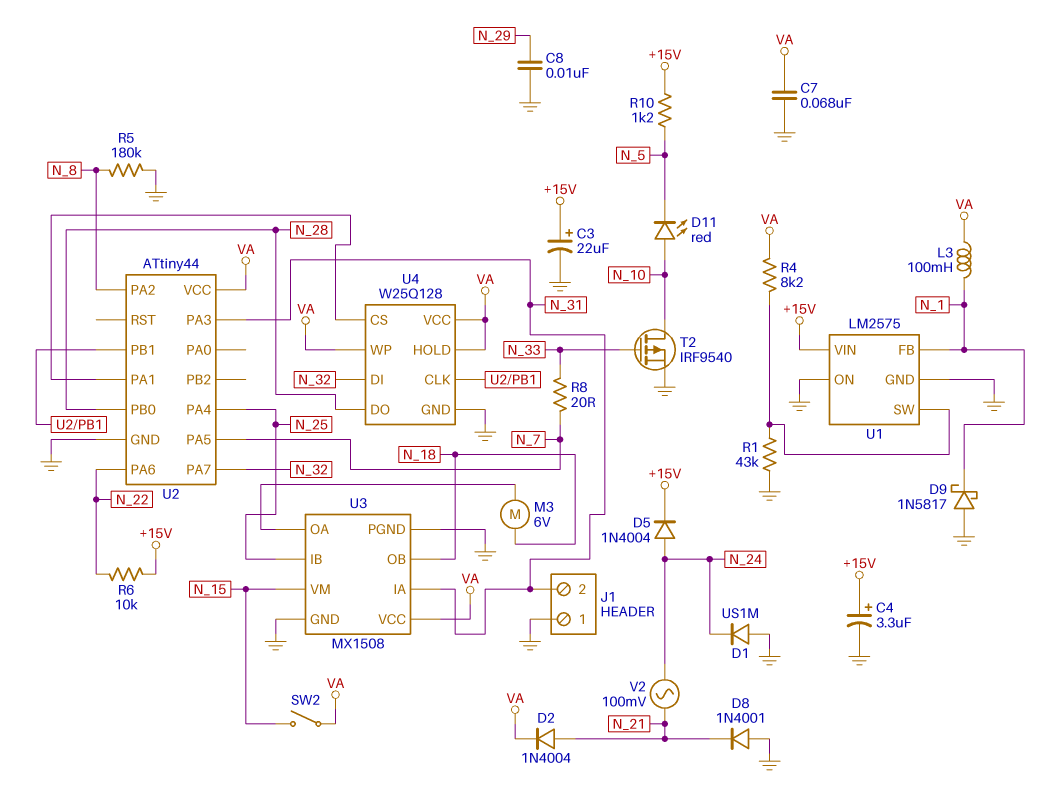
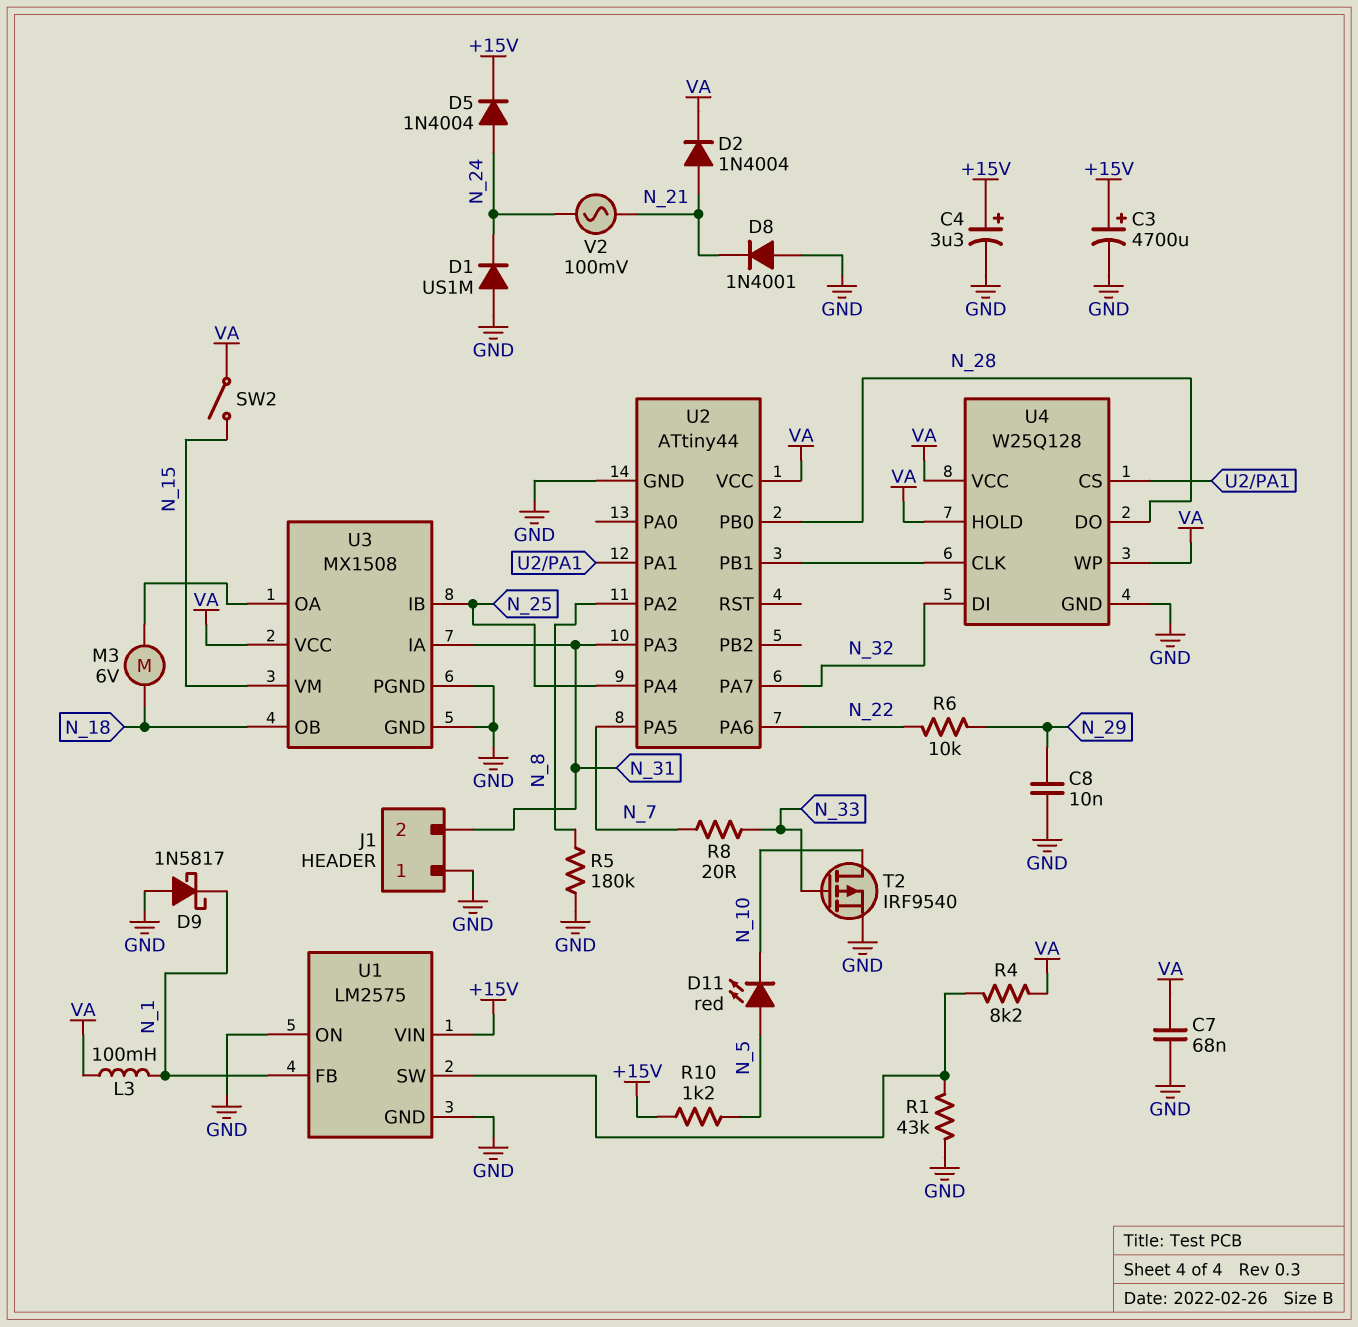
C3: 22uF (plus +15V, minus GND) -> 4700uF (plus +15V, minus GND)
D11: LED red (A N_10, K N_5) -> LED red (A N_5, K N_10)
R6: 10k (+15V, N_22) -> 10k (N_22, N_29)

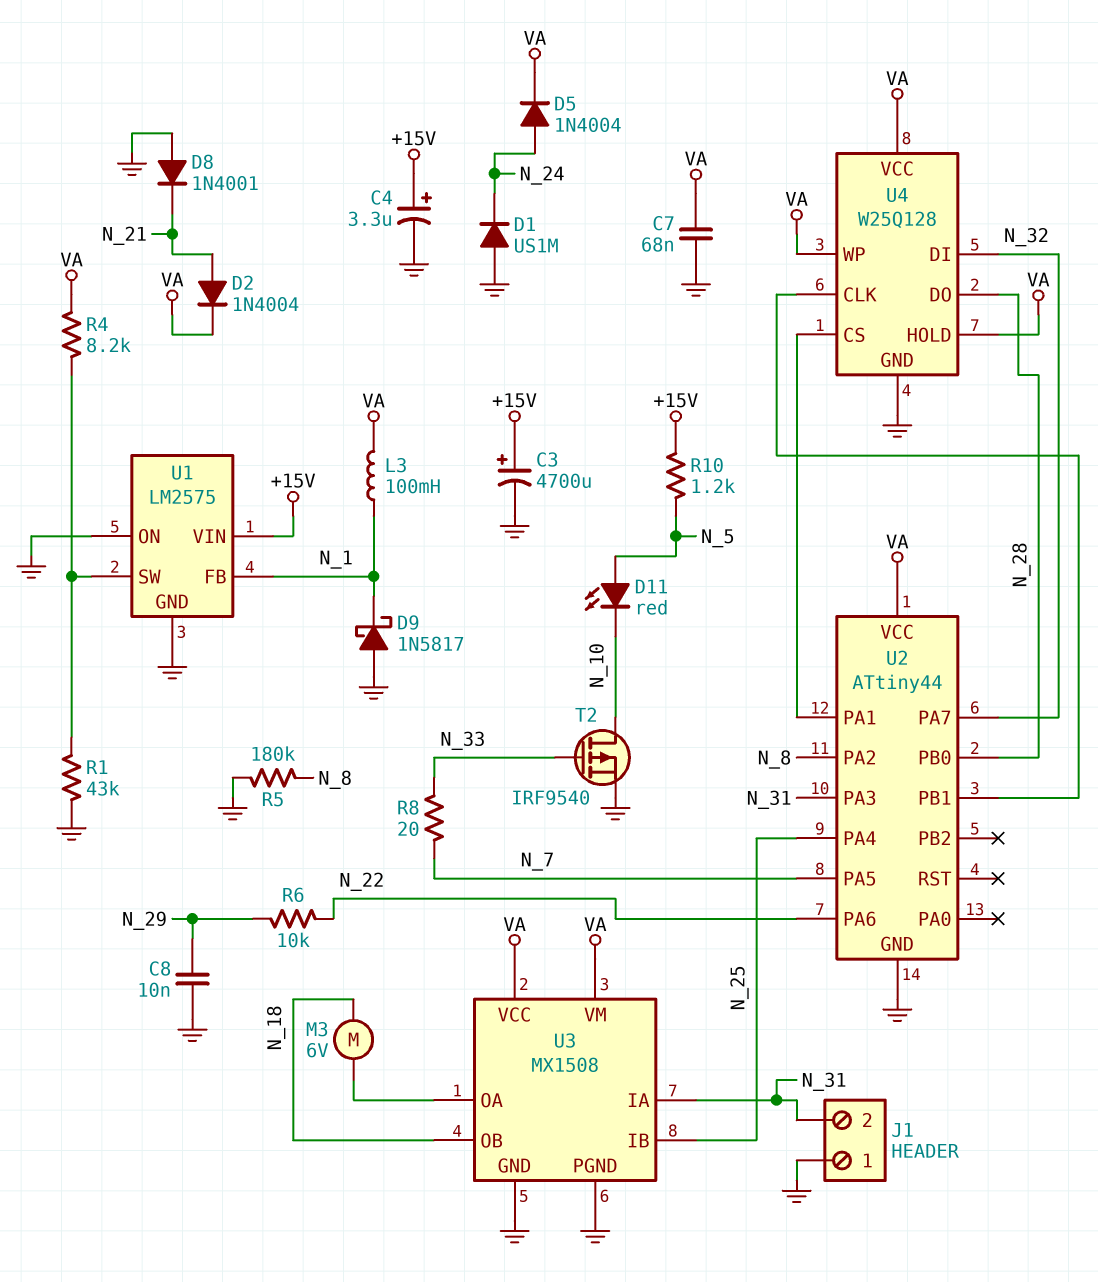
D5: diode 1N4004 (A N_24, K +15V) -> diode 1N4004 (A N_24, K VA)
SW2: switch (N_15, VA) -> none
U3 pin VM: N_15 -> VA
V2: AC 100mV (N_21, N_24) -> none

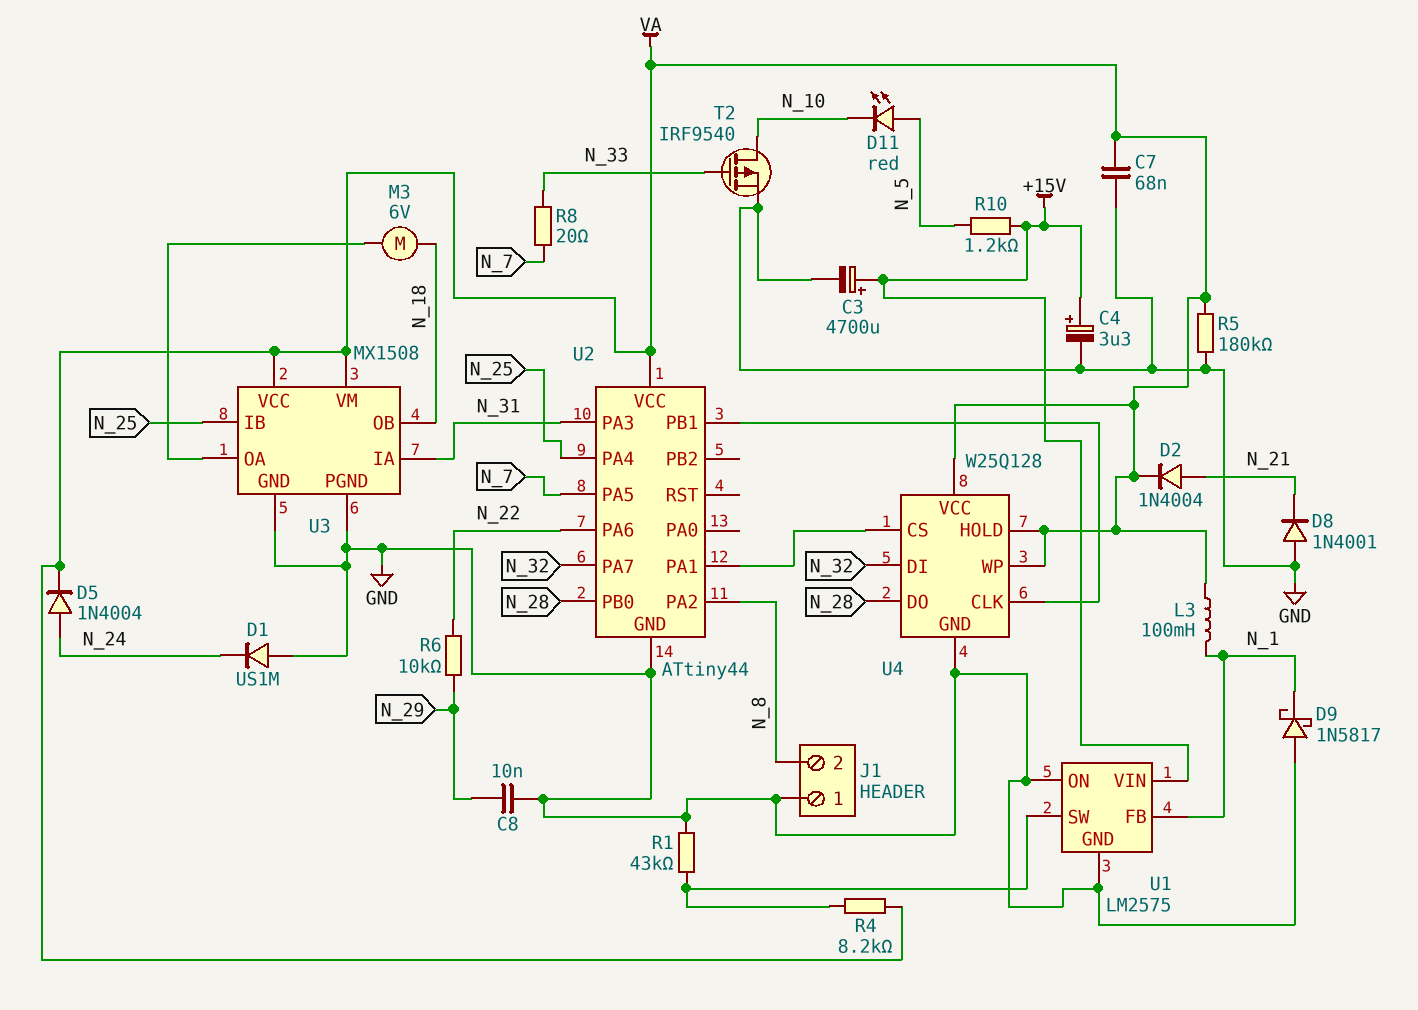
J1 pin 2: N_31 -> N_8
R5: 180k (GND, N_8) -> 180k (GND, VA)

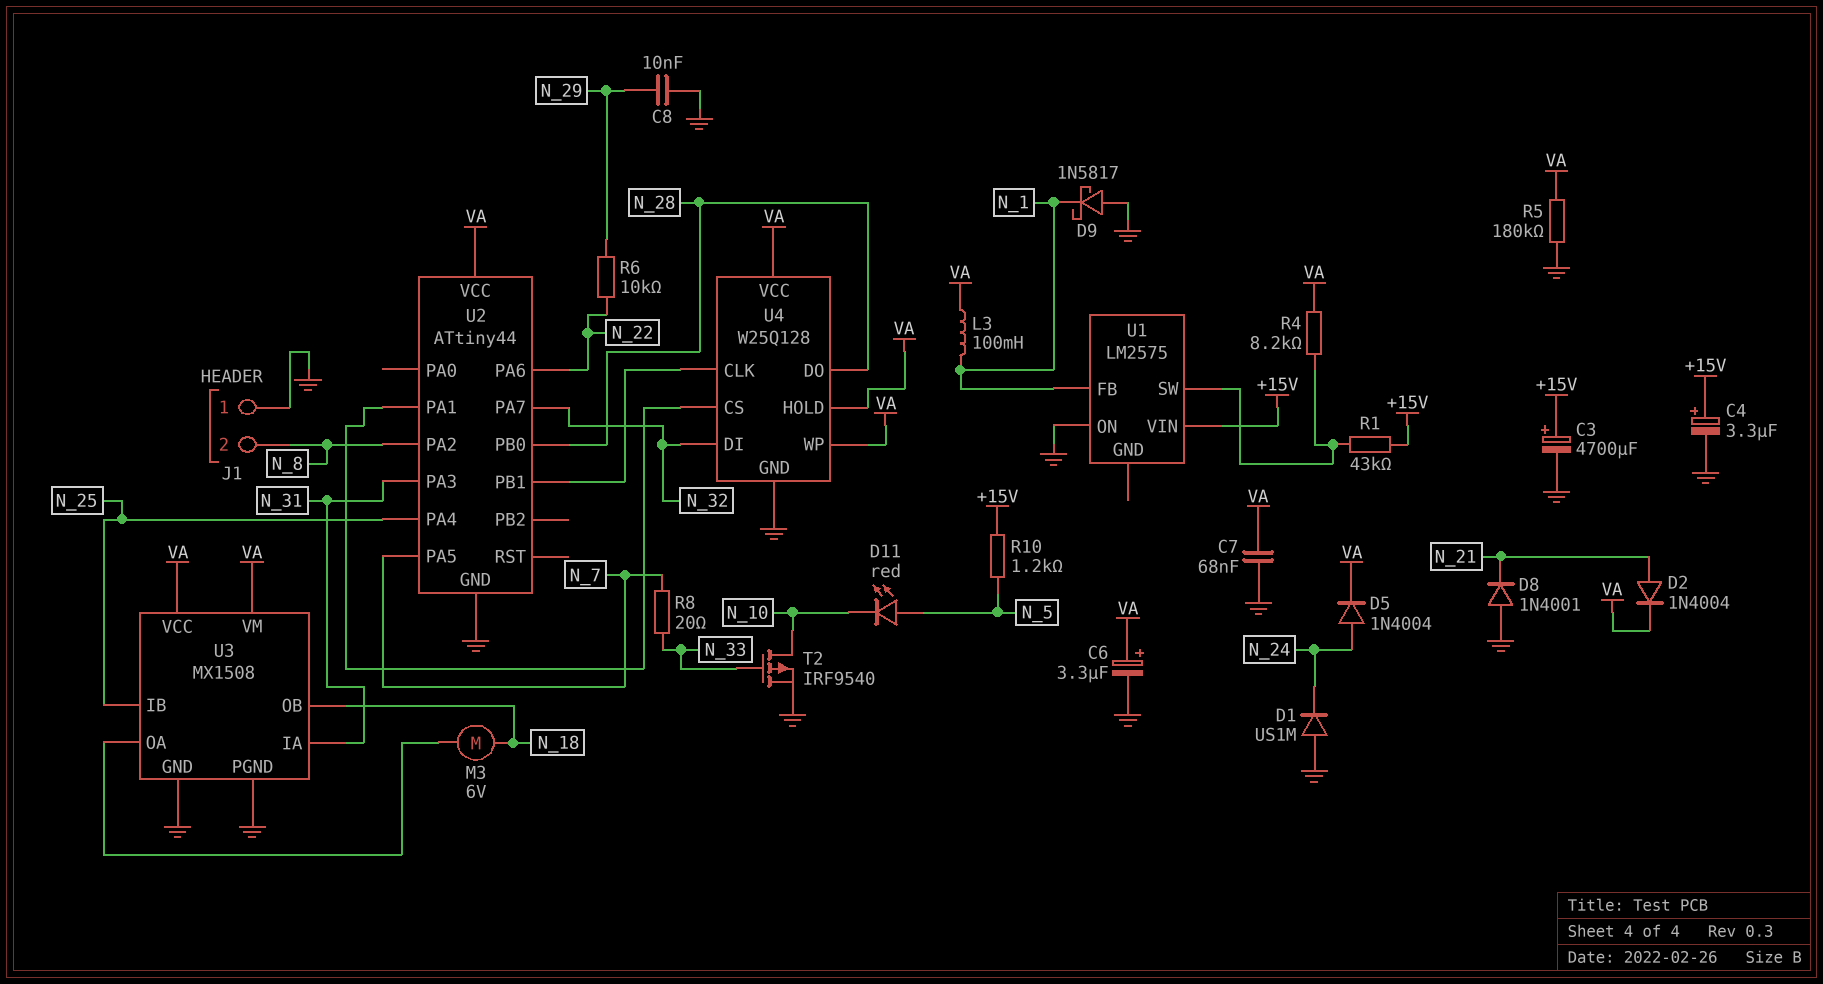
C6: none -> 3.3uF (plus VA, minus GND)
R1: 43k (GND, U1/SW) -> 43k (+15V, U1/SW)
U1 pin GND: GND -> none

